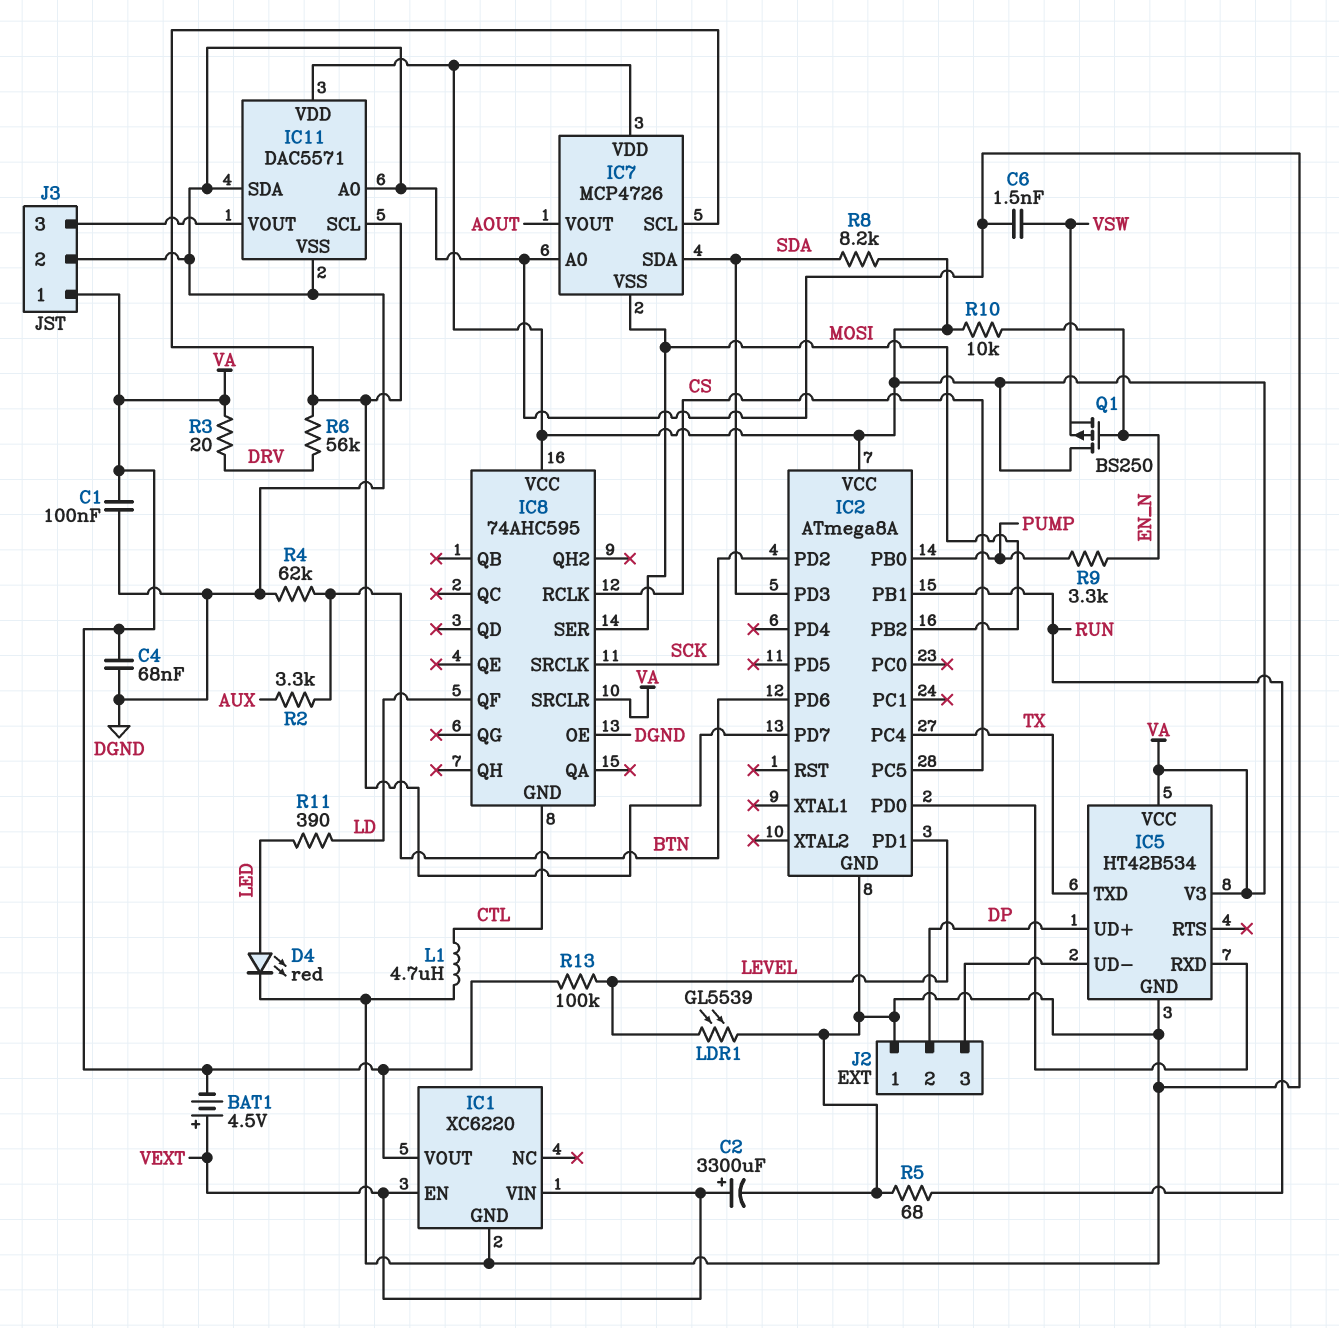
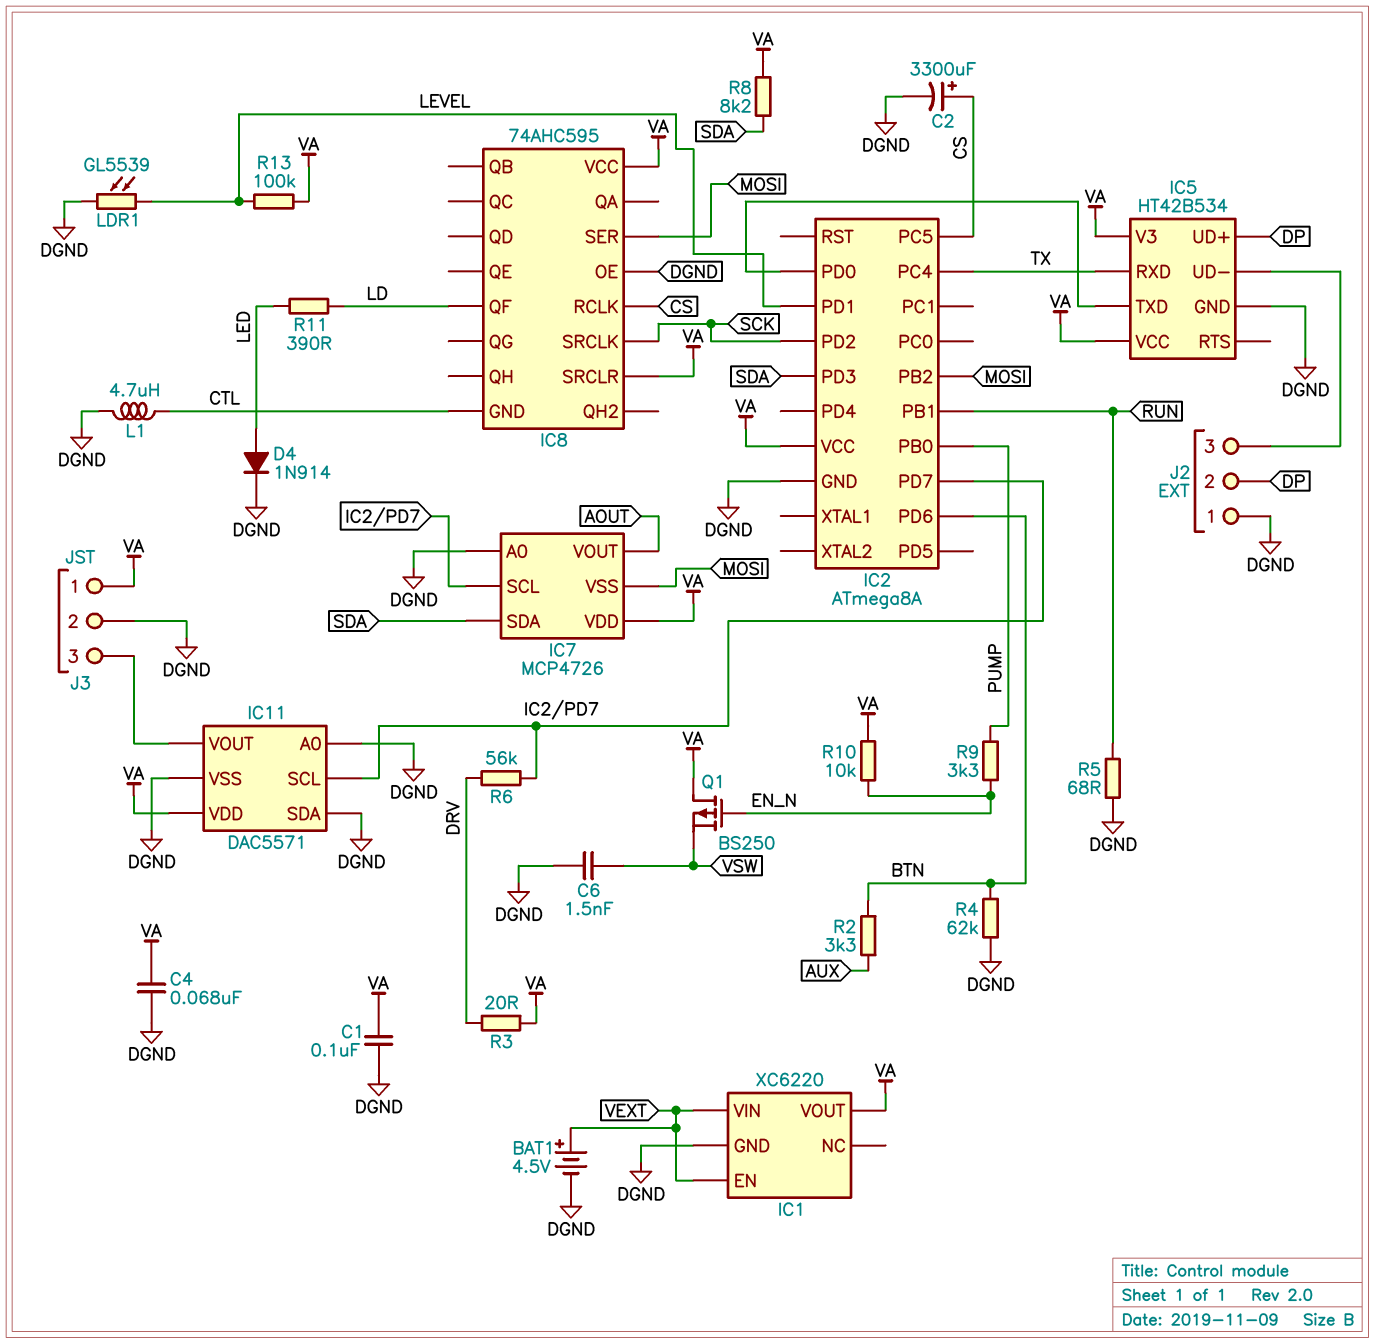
BAT1: 4.5V (plus VEXT, minus VA) -> 4.5V (plus VEXT, minus DGND)
C2: 3300uF (plus VEXT, minus DGND) -> 3300uF (plus CS, minus DGND)
D4: LED red (A LED, K DGND) -> diode 1N914 (A LED, K DGND)
IC5 pin RXD: IC2/PD0 -> TX
IC5 pin TXD: TX -> IC2/PD0

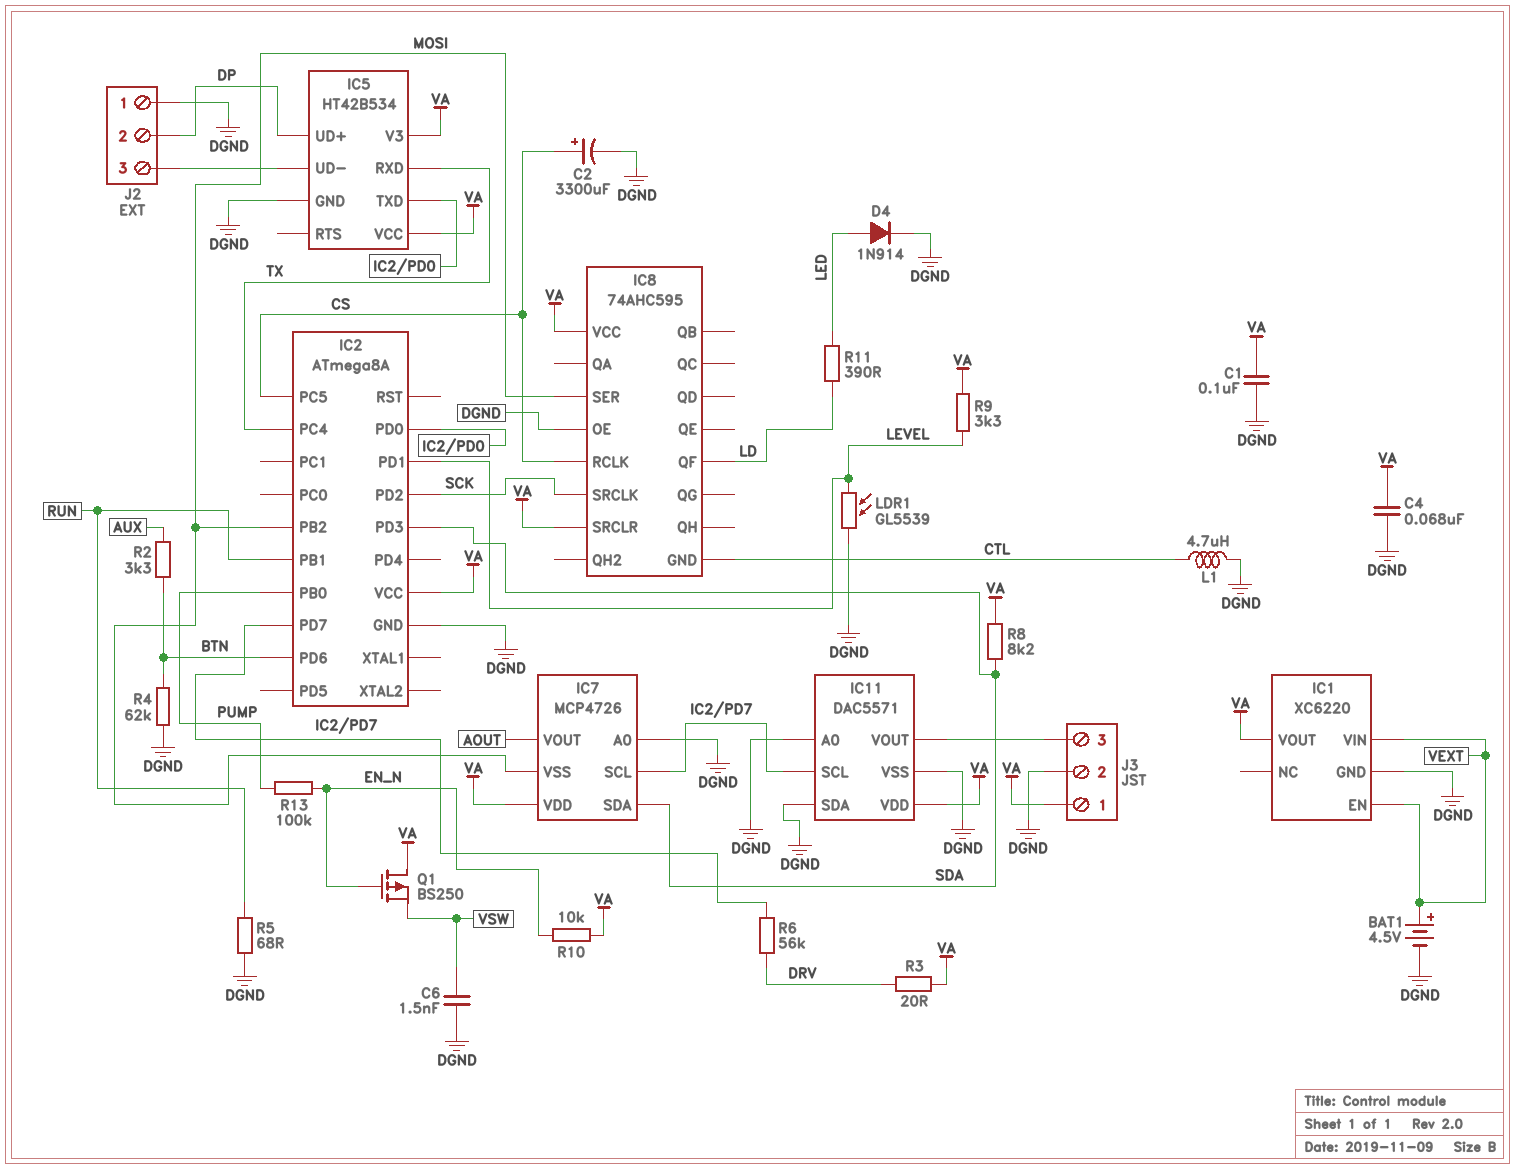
R9: 3.3k (EN_N, PUMP) -> 3.3k (LEVEL, VA)
R13: 100k (LEVEL, VA) -> 100k (EN_N, PUMP)

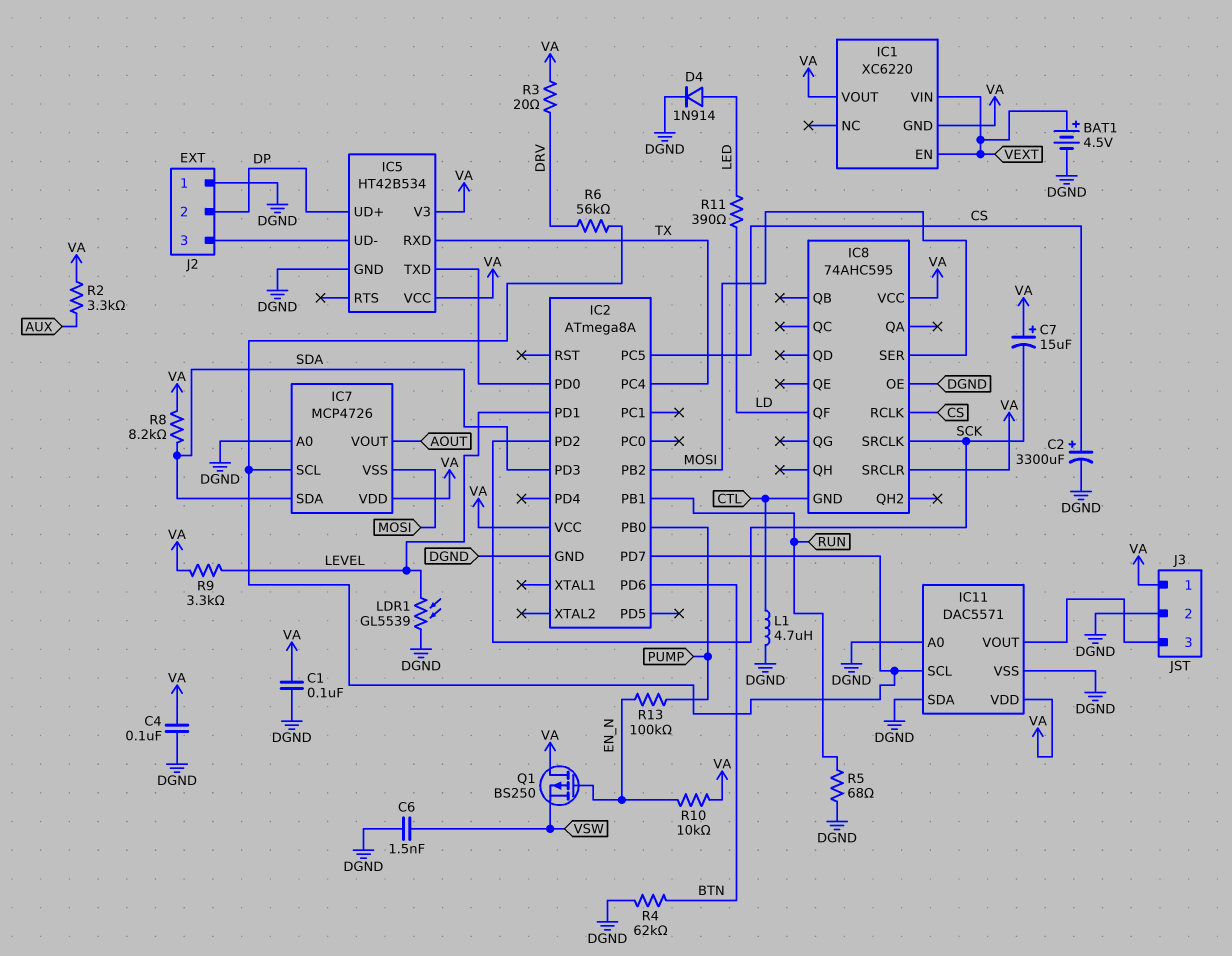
C4: 68nF (DGND, VA) -> 100nF (DGND, VA)
C7: none -> 15uF (plus VA, minus SCK)
IC1 pin GND: DGND -> VA
R2: 3.3k (AUX, BTN) -> 3.3k (AUX, VA)

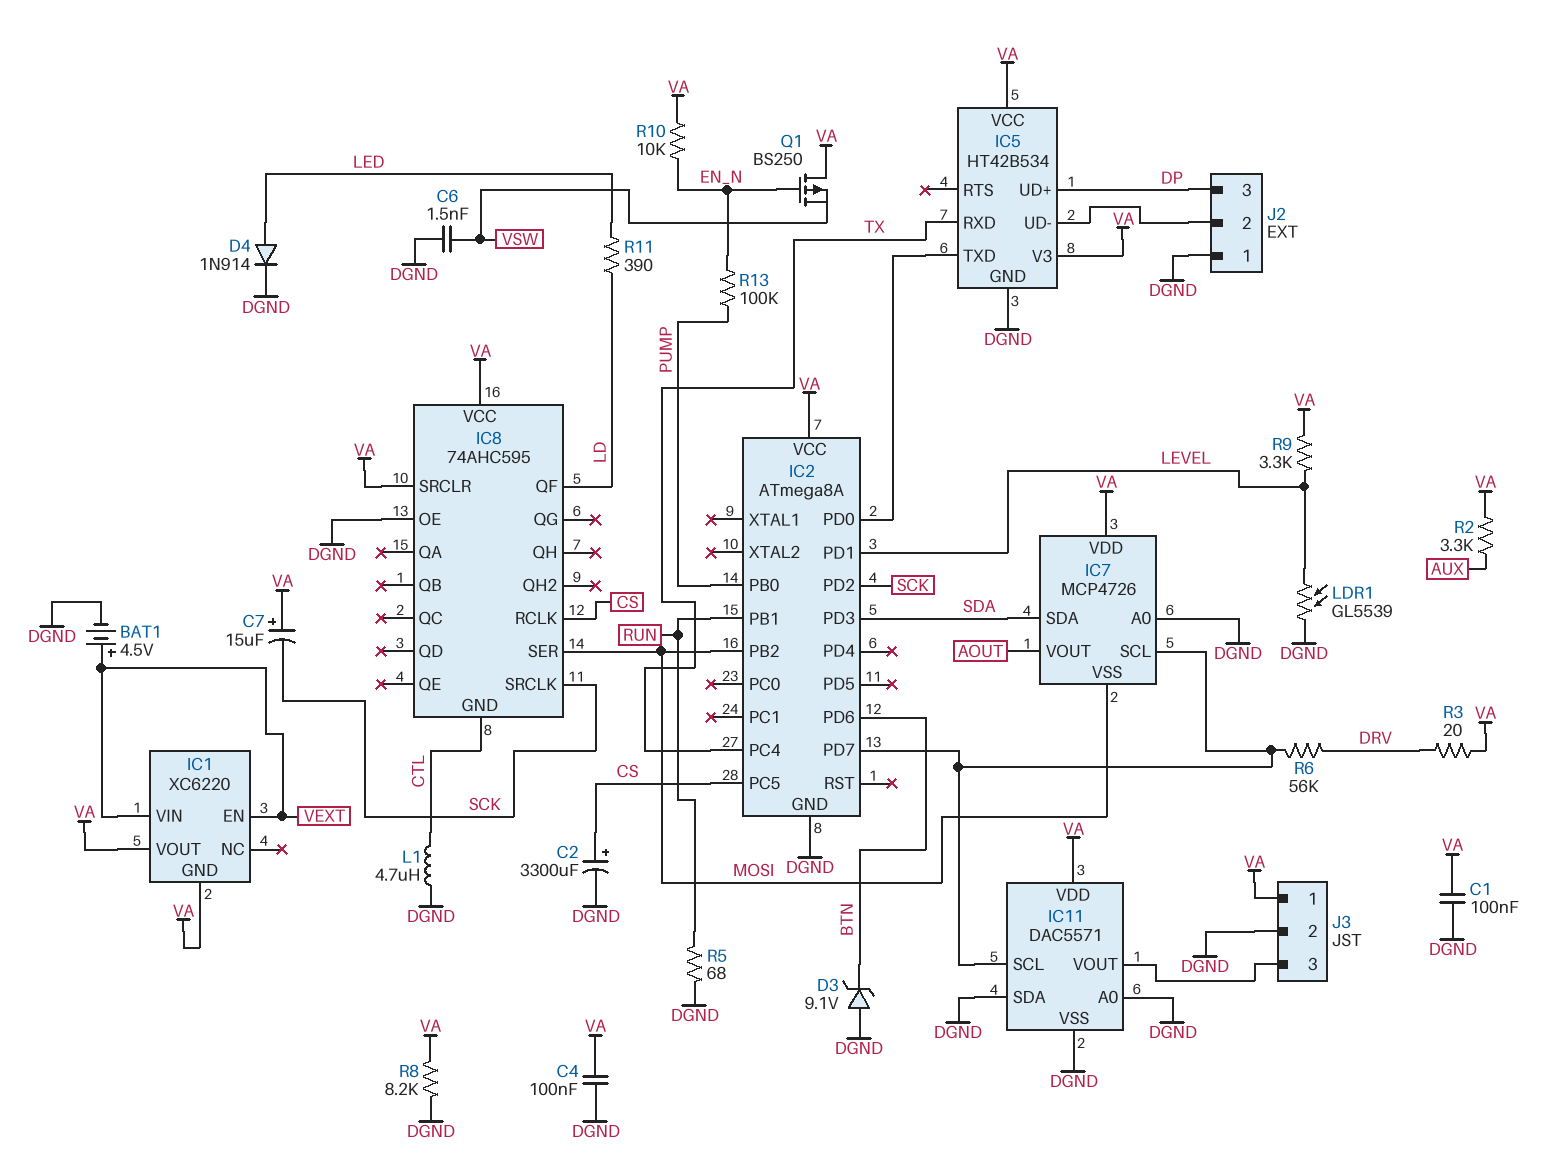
D3: none -> zener 9.1V (A DGND, K BTN)
J2 pin 2: DP -> IC5/UD-
J2 pin 3: IC5/UD- -> DP
R4: 62k (BTN, DGND) -> none
R8: 8.2k (SDA, VA) -> 8.2k (DGND, VA)

